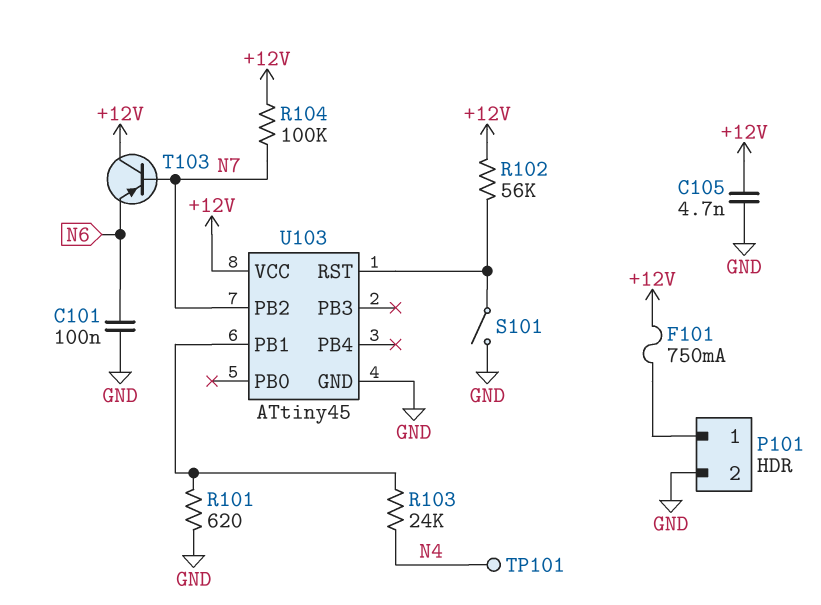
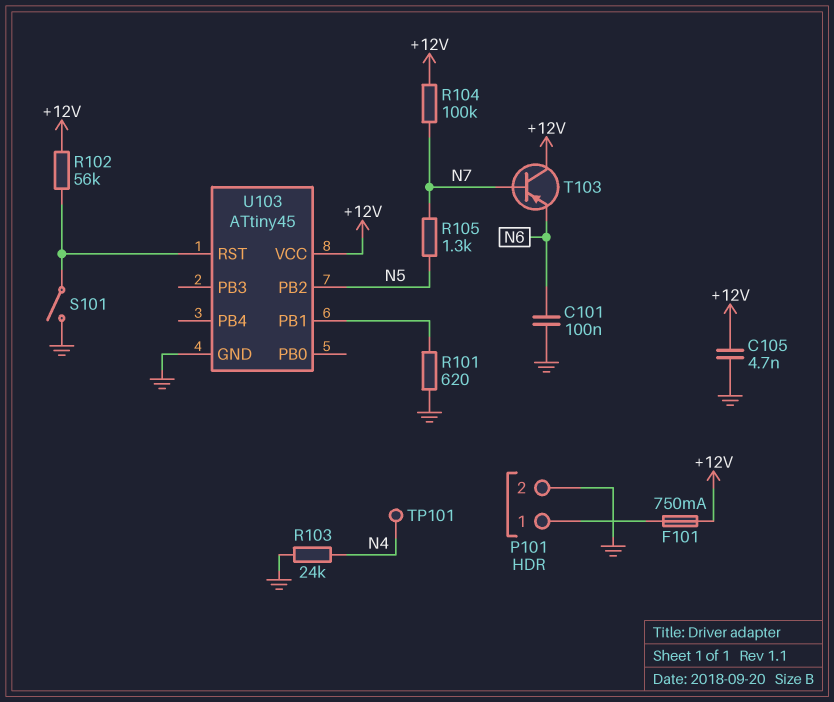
R103: 24k (N4, U103/PB1) -> 24k (GND, N4)
R105: none -> 1.3k (N5, N7)
U103 pin PB2: N7 -> N5

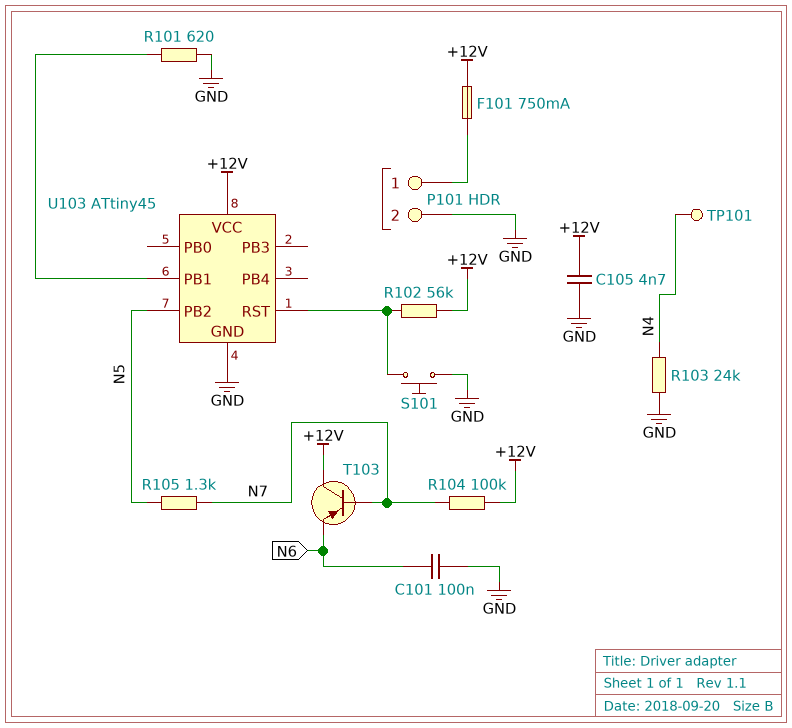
S101: switch (GND, U103/RST) -> button (GND, U103/RST)

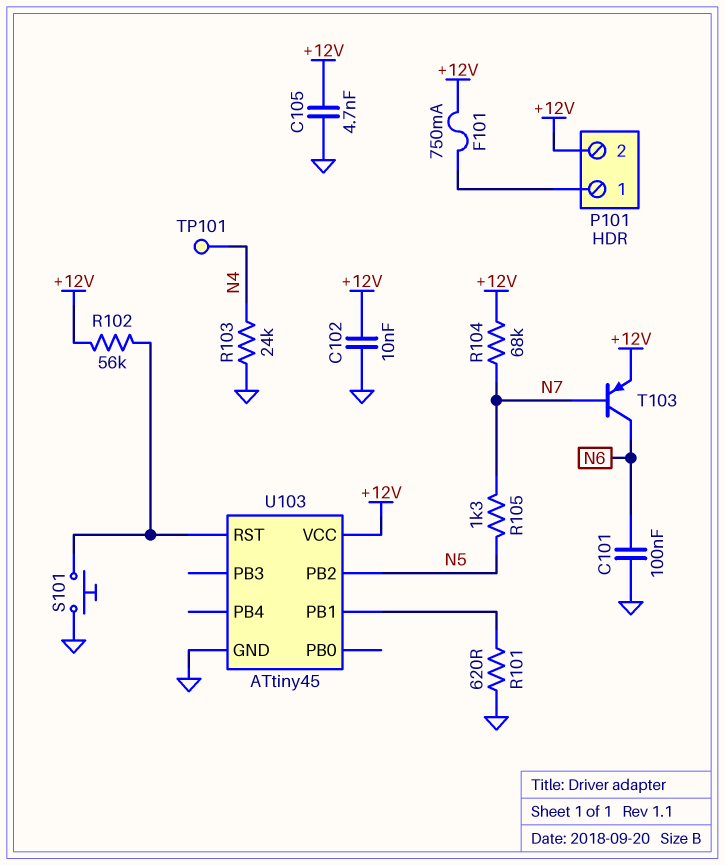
C102: none -> 10nF (+12V, GND)
P101 pin 2: GND -> +12V
R104: 100k (+12V, N7) -> 68k (+12V, N7)
T103: PNP (B N7, C +12V, E N6) -> PNP (B N7, C N6, E +12V)

